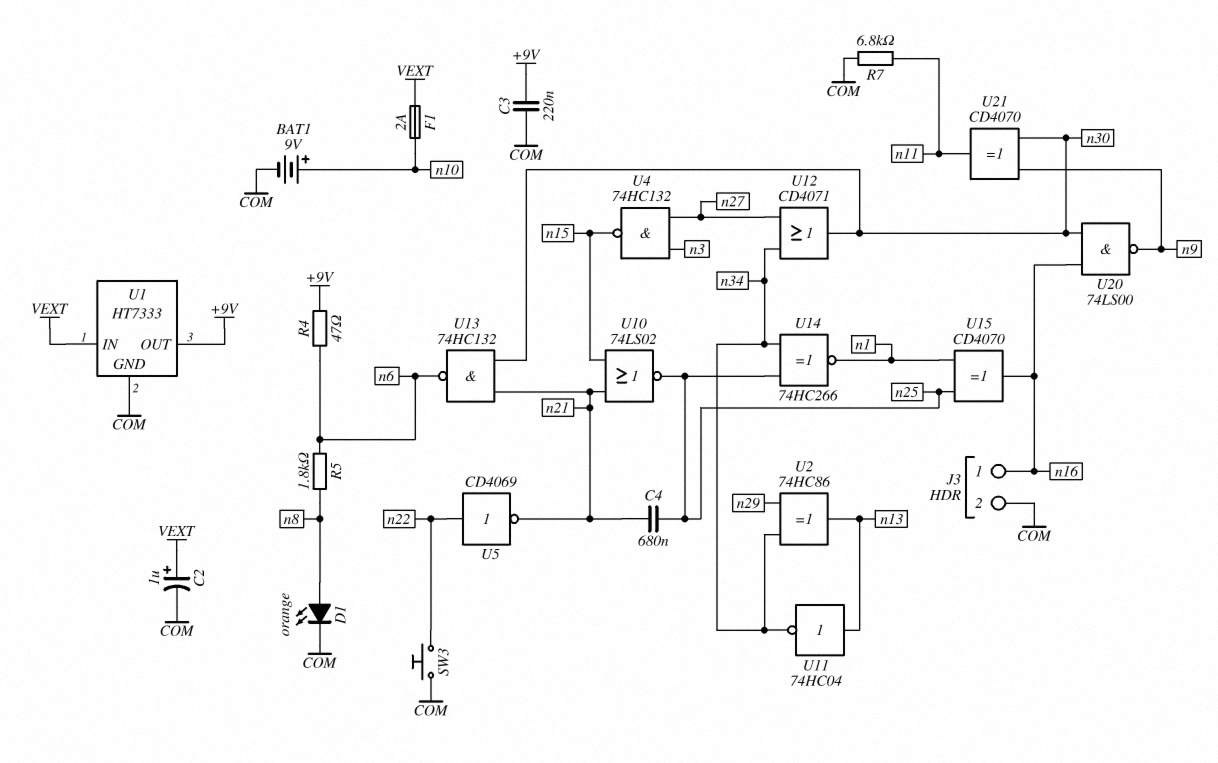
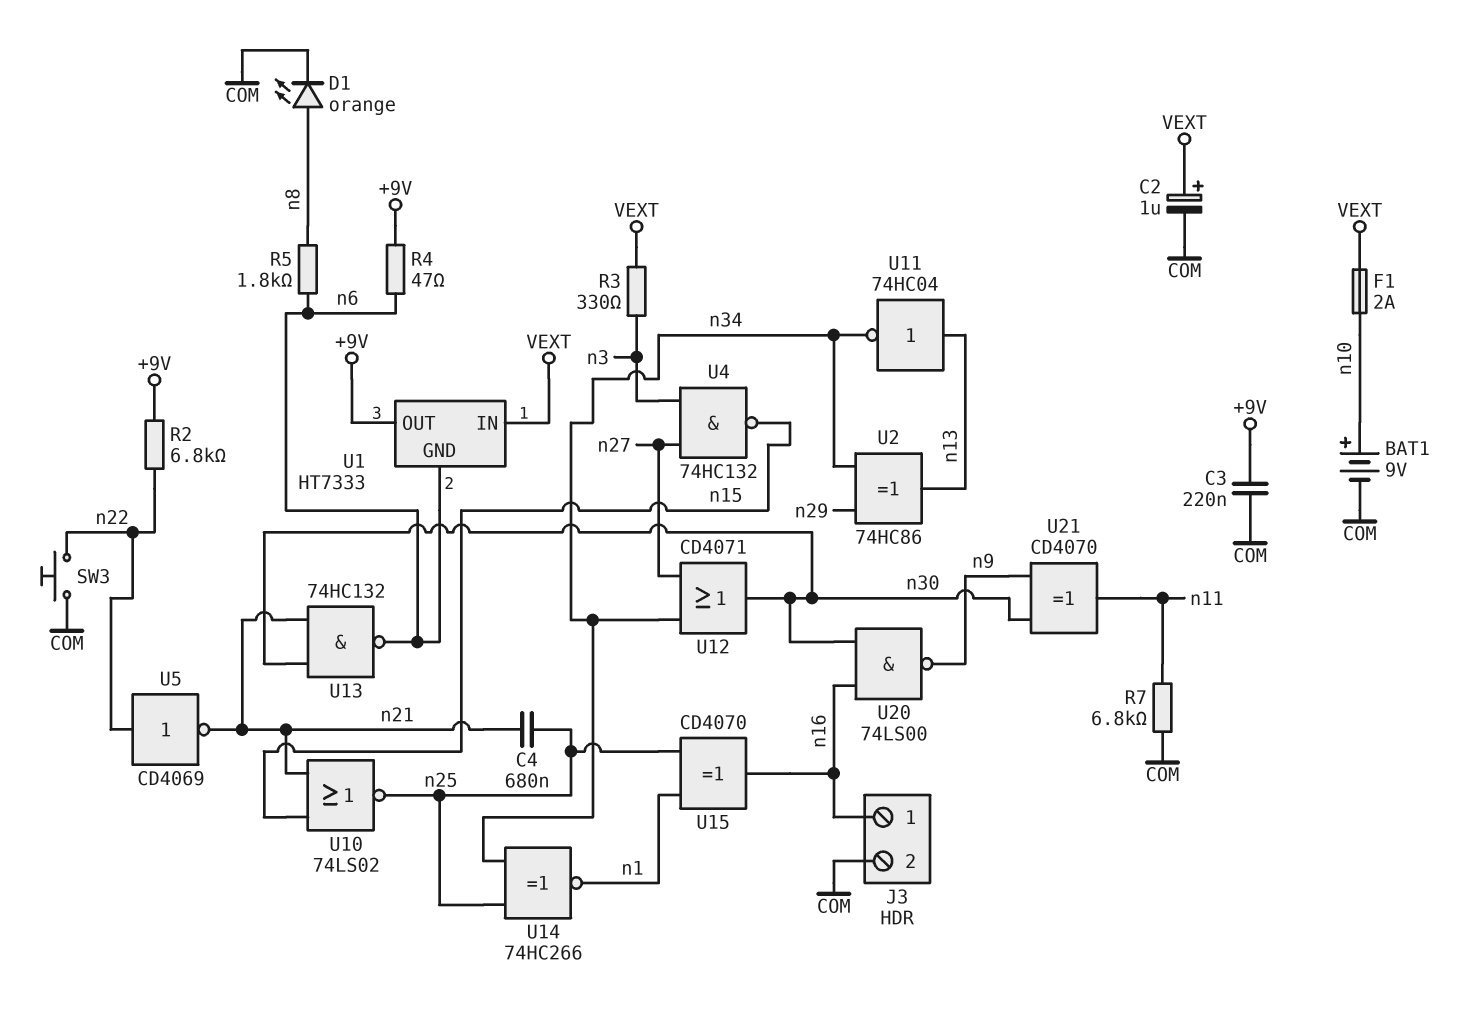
R2: none -> 6.8k (+9V, n22)
R3: none -> 330 (VEXT, n3)
U1 pin GND: COM -> n6

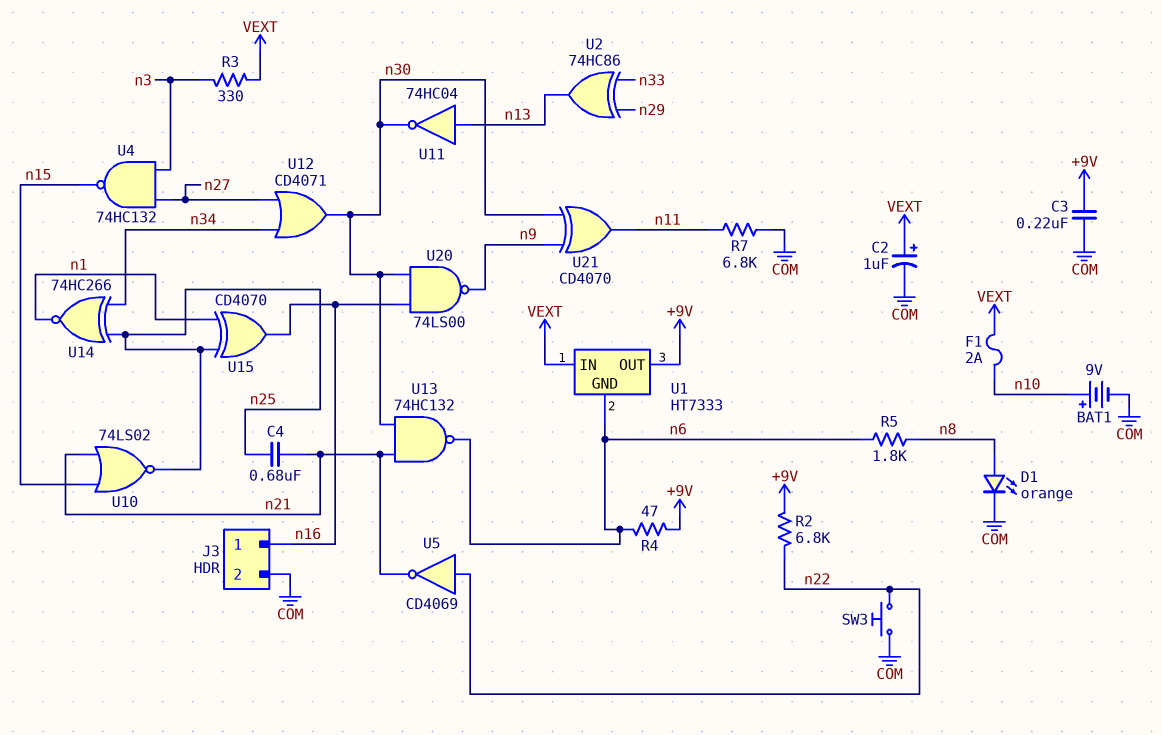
U2: XOR 74HC86 (in n29, in n34, out n13) -> XOR 74HC86 (in n29, in n33, out n13)
U11: NOT 74HC04 (in n13, out n34) -> NOT 74HC04 (in n13, out n30)

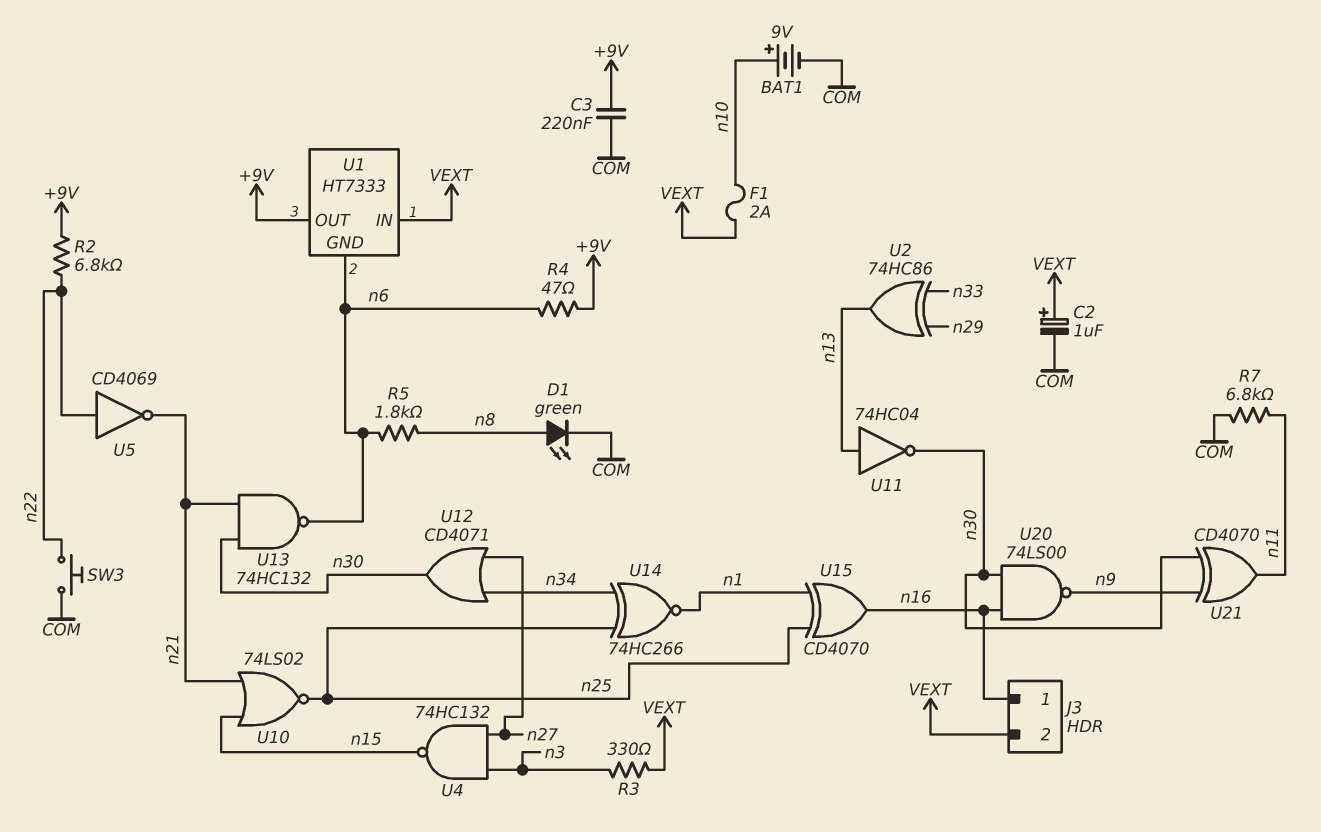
C4: 680nF (n21, n25) -> none
D1: LED orange (A n8, K COM) -> LED green (A n8, K COM)
J3 pin 2: COM -> VEXT

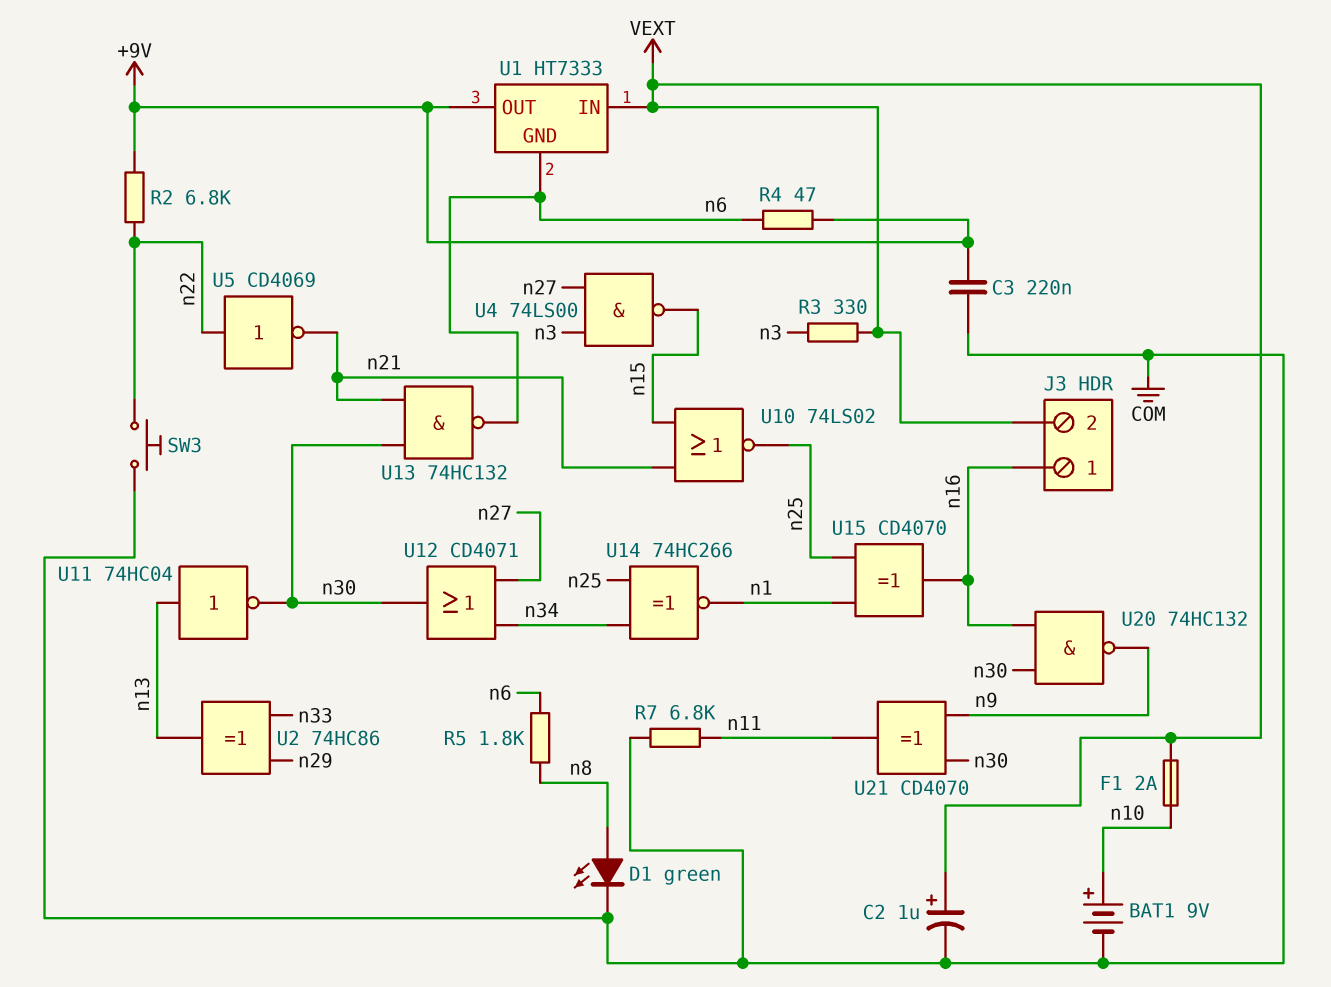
U4: NAND 74HC132 (in n3, in n27, out n15) -> NAND 74LS00 (in n3, in n27, out n15)
U20: NAND 74LS00 (in n16, in n30, out n9) -> NAND 74HC132 (in n16, in n30, out n9)

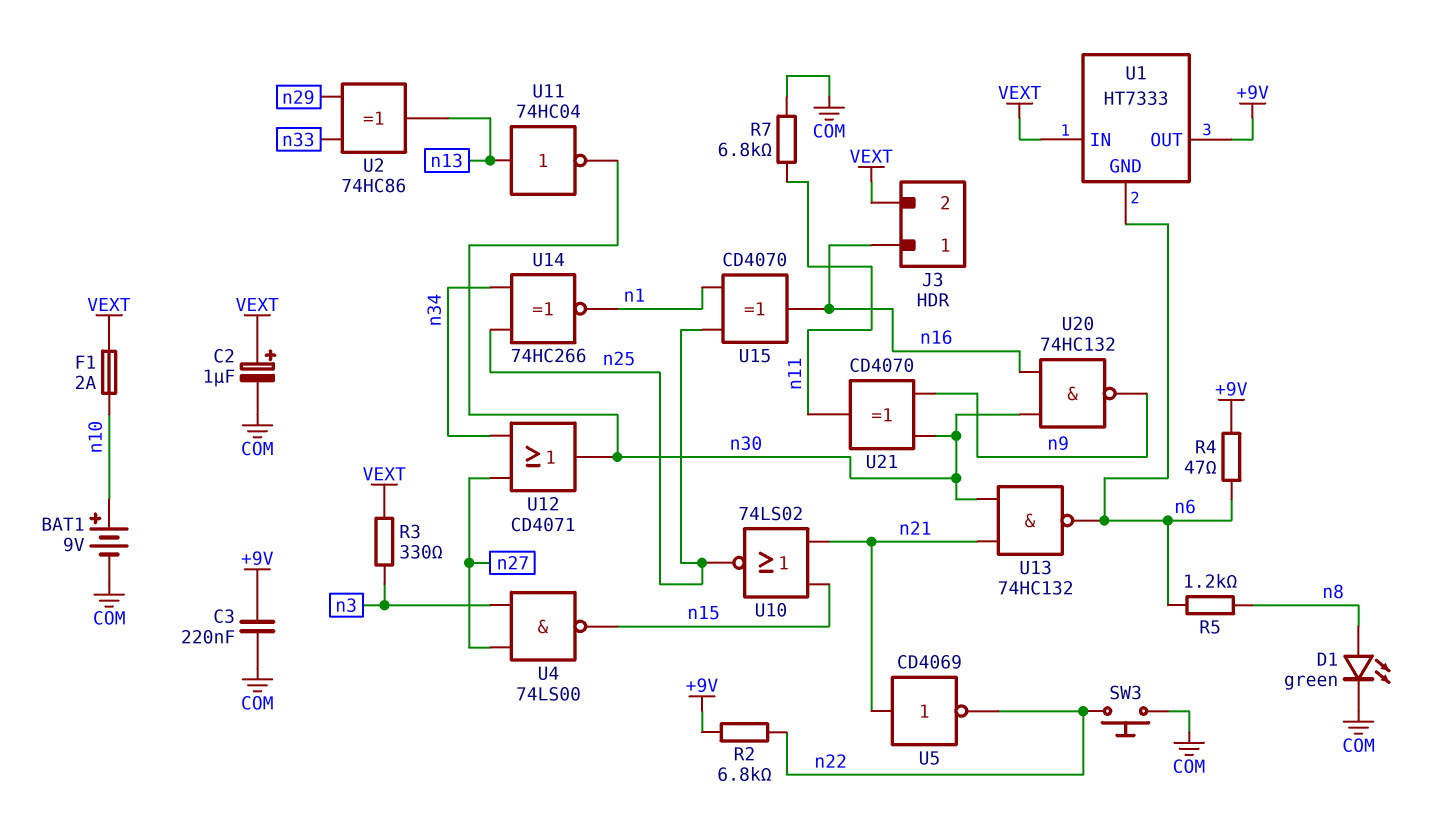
R5: 1.8k (n6, n8) -> 1.2k (n6, n8)
U5: NOT CD4069 (in n22, out n21) -> NOT CD4069 (in n21, out n22)

